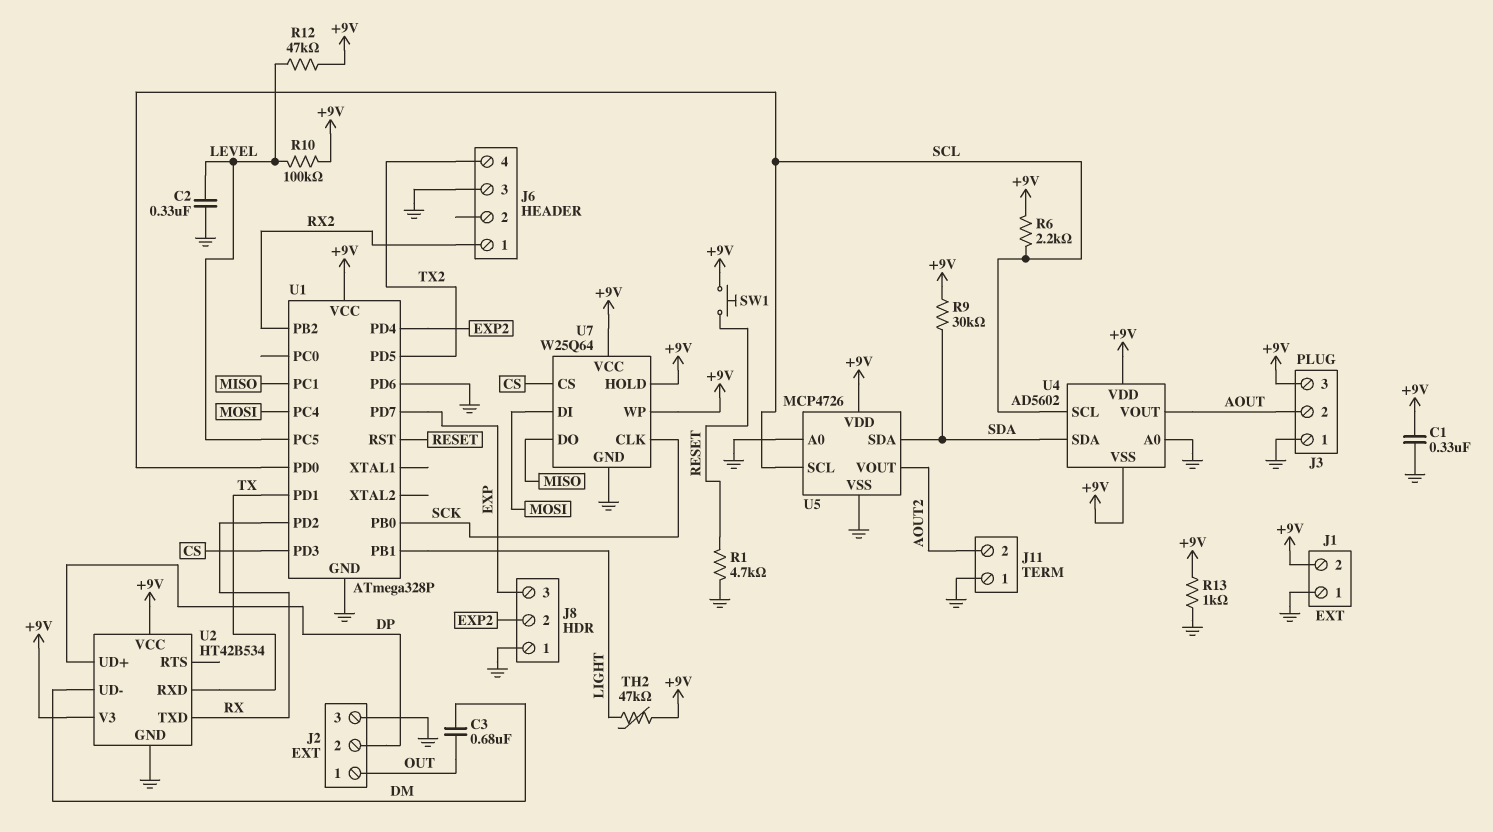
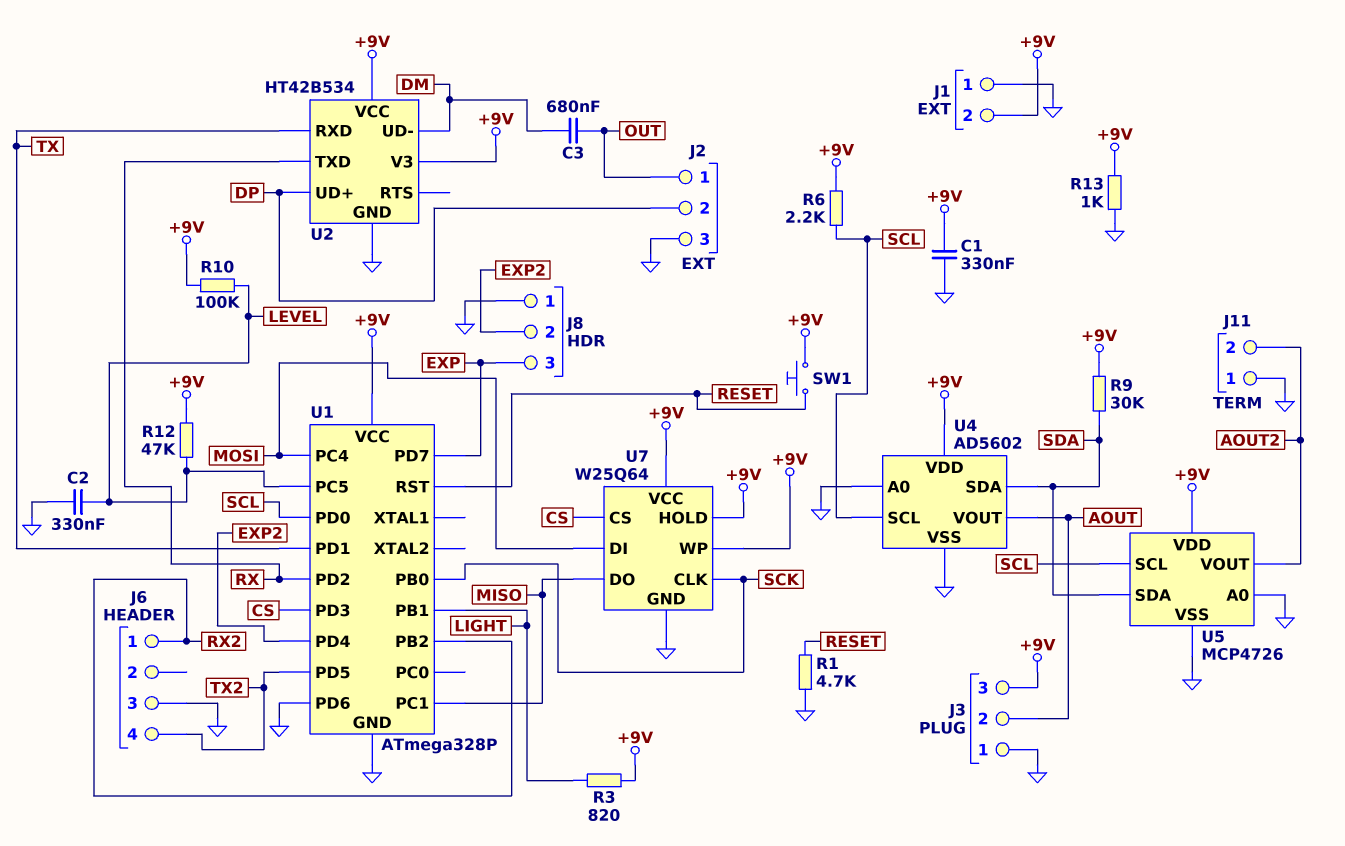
R3: none -> 820 (+9V, LIGHT)
TH2: 47k (+9V, LIGHT) -> none
U4 pin VSS: +9V -> GND

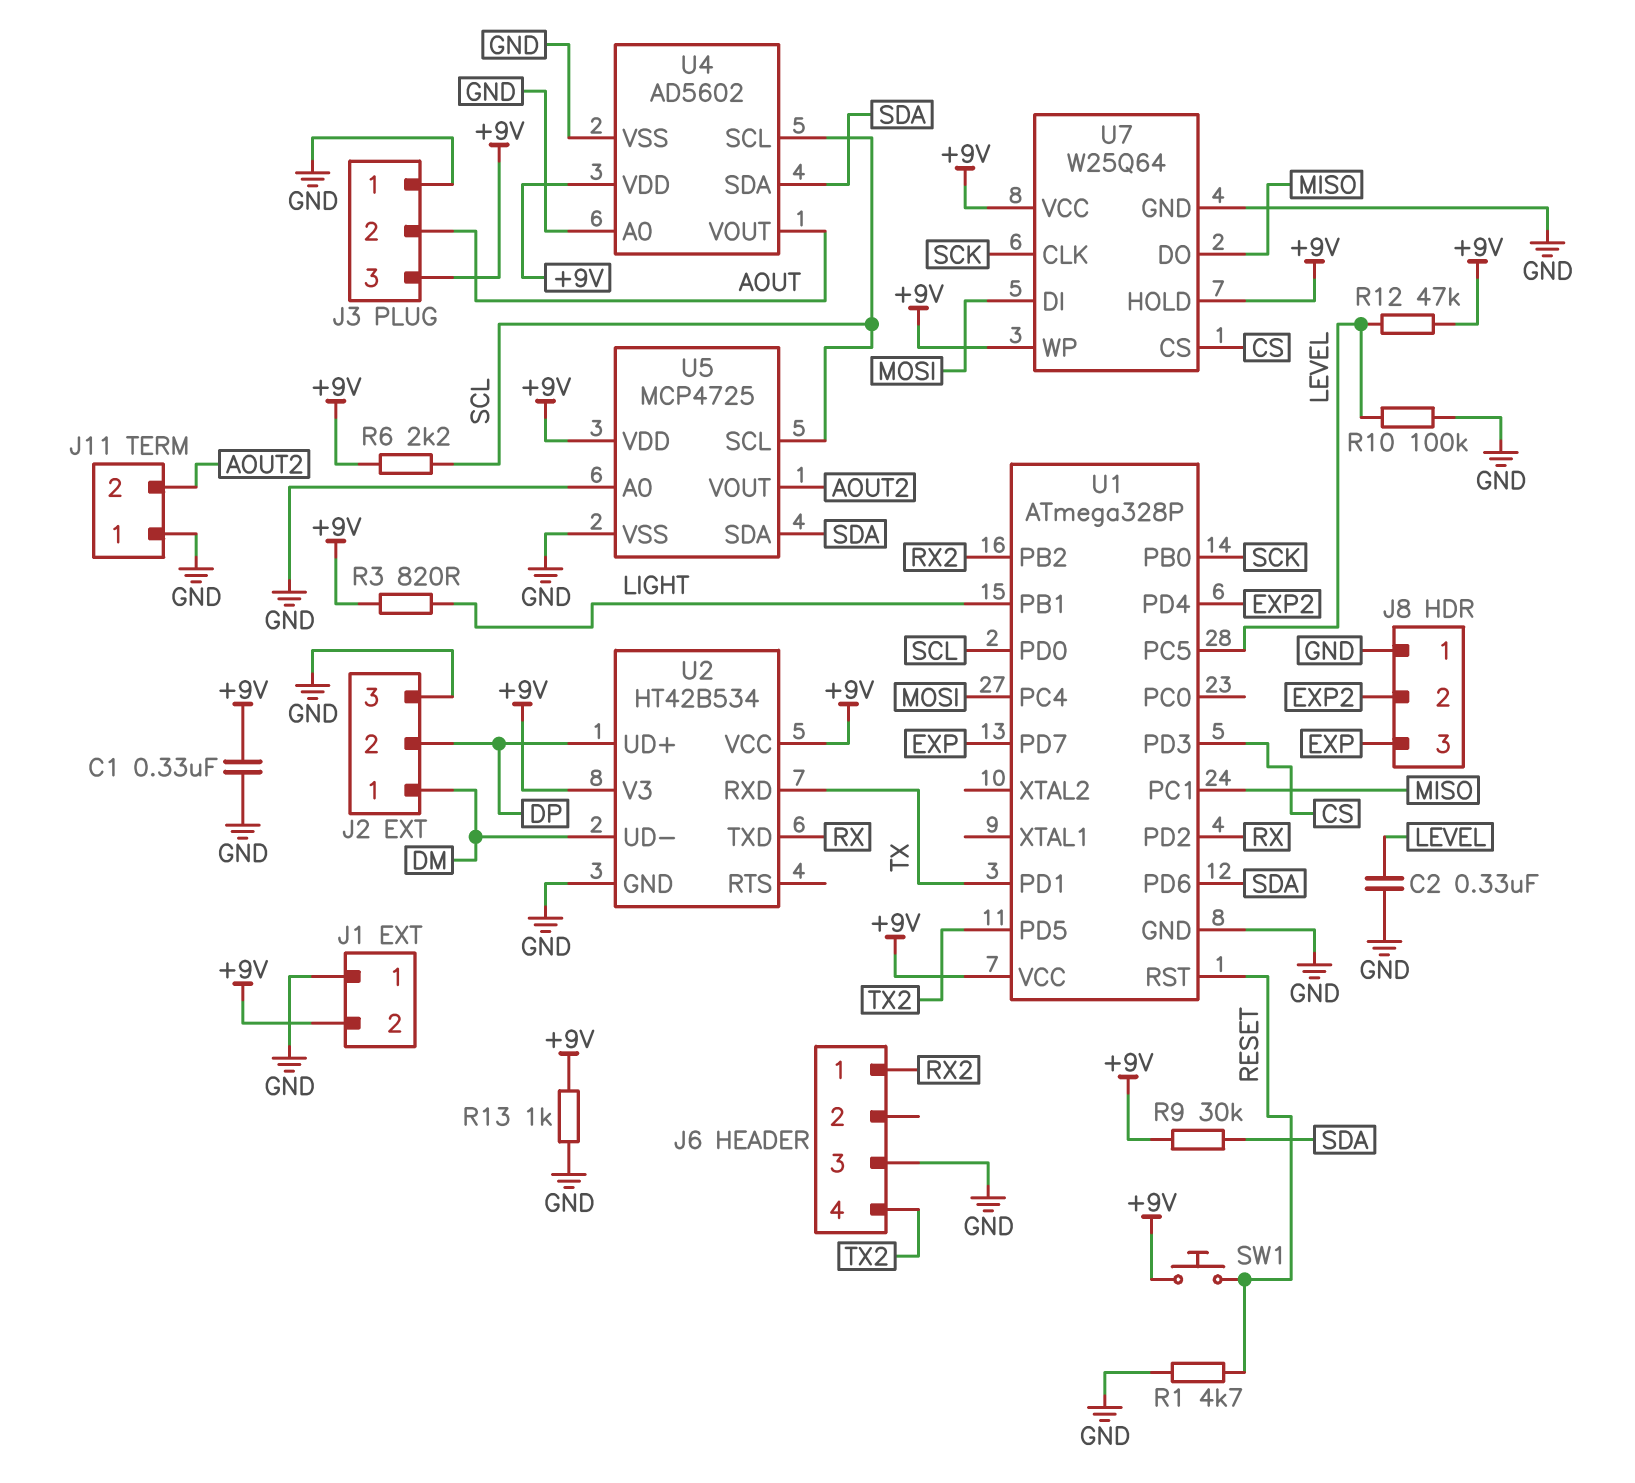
C3: 680nF (DM, OUT) -> none
J2 pin 1: OUT -> DM
R10: 100k (+9V, LEVEL) -> 100k (GND, LEVEL)
U1 pin PD6: GND -> SDA
U5: MCP4726 -> MCP4725

